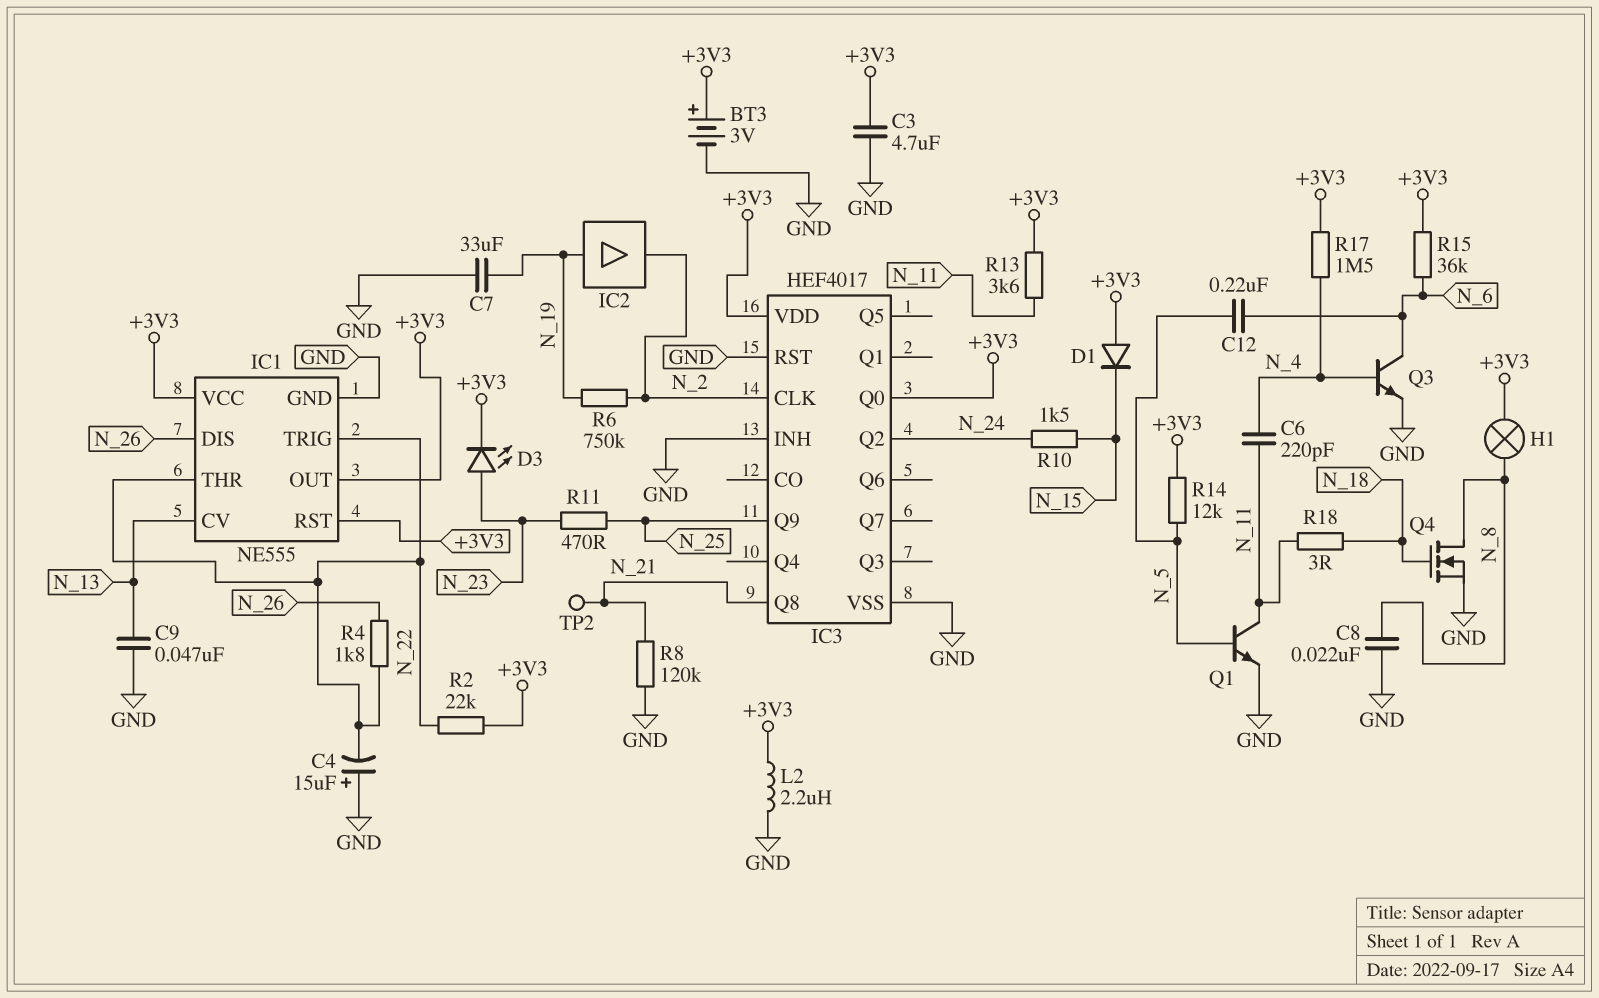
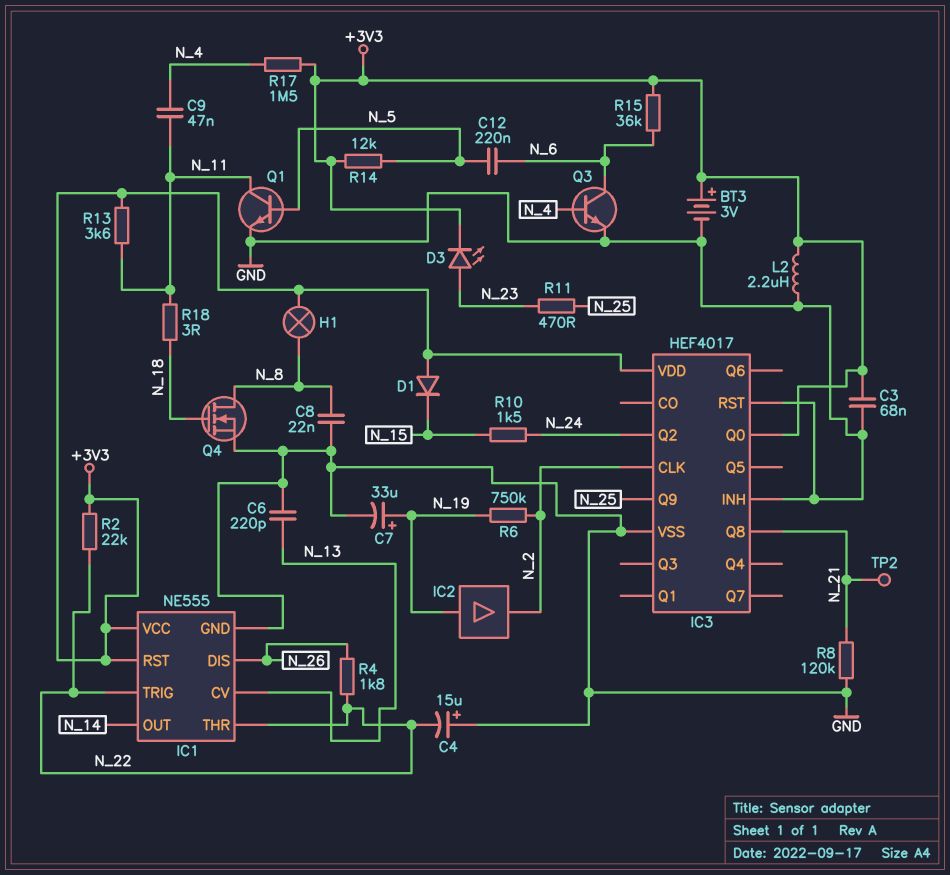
C3: 4.7uF (+3V3, GND) -> 68nF (+3V3, GND)
C6: 220pF (N_4, N_11) -> 220pF (GND, N_13)
C7: 33uF (GND, N_19) -> 33uF (plus N_19, minus GND)
C9: 47nF (GND, N_13) -> 47nF (N_4, N_11)
IC1 pin OUT: +3V3 -> N_14

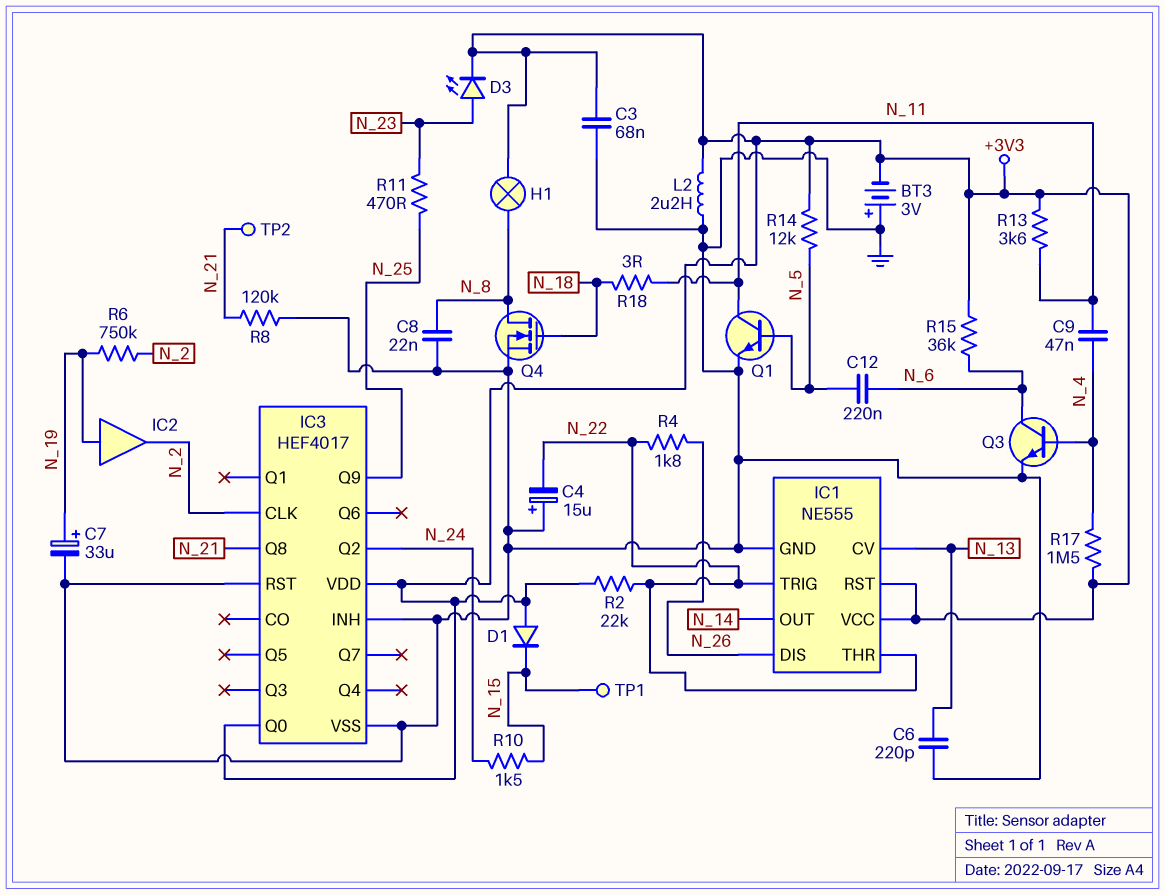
BT3: 3V (plus +3V3, minus GND) -> 3V (plus GND, minus +3V3)
TP1: none -> test point (N_15)

